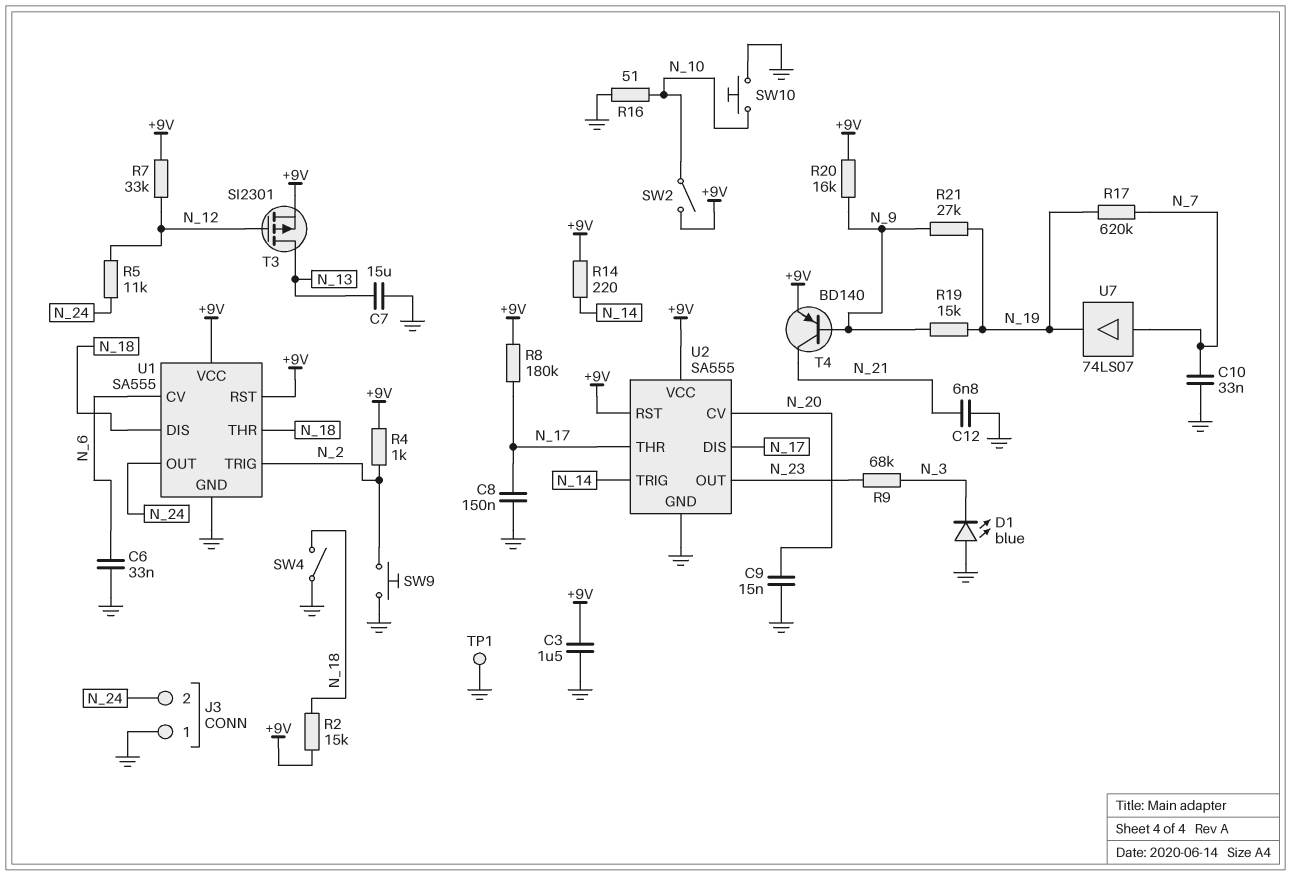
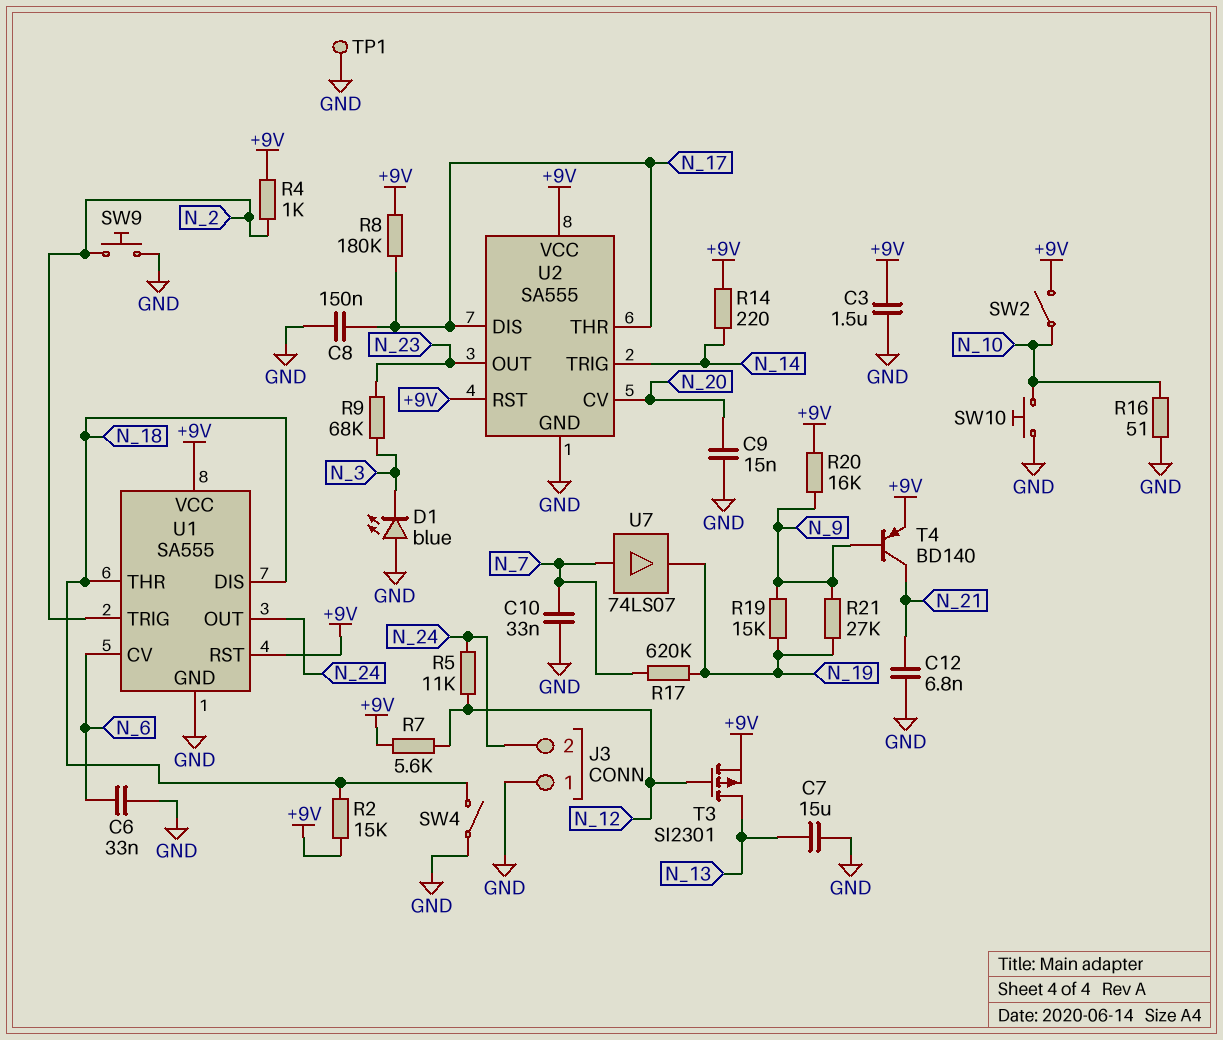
R7: 33k (+9V, N_12) -> 5.6k (+9V, N_12)

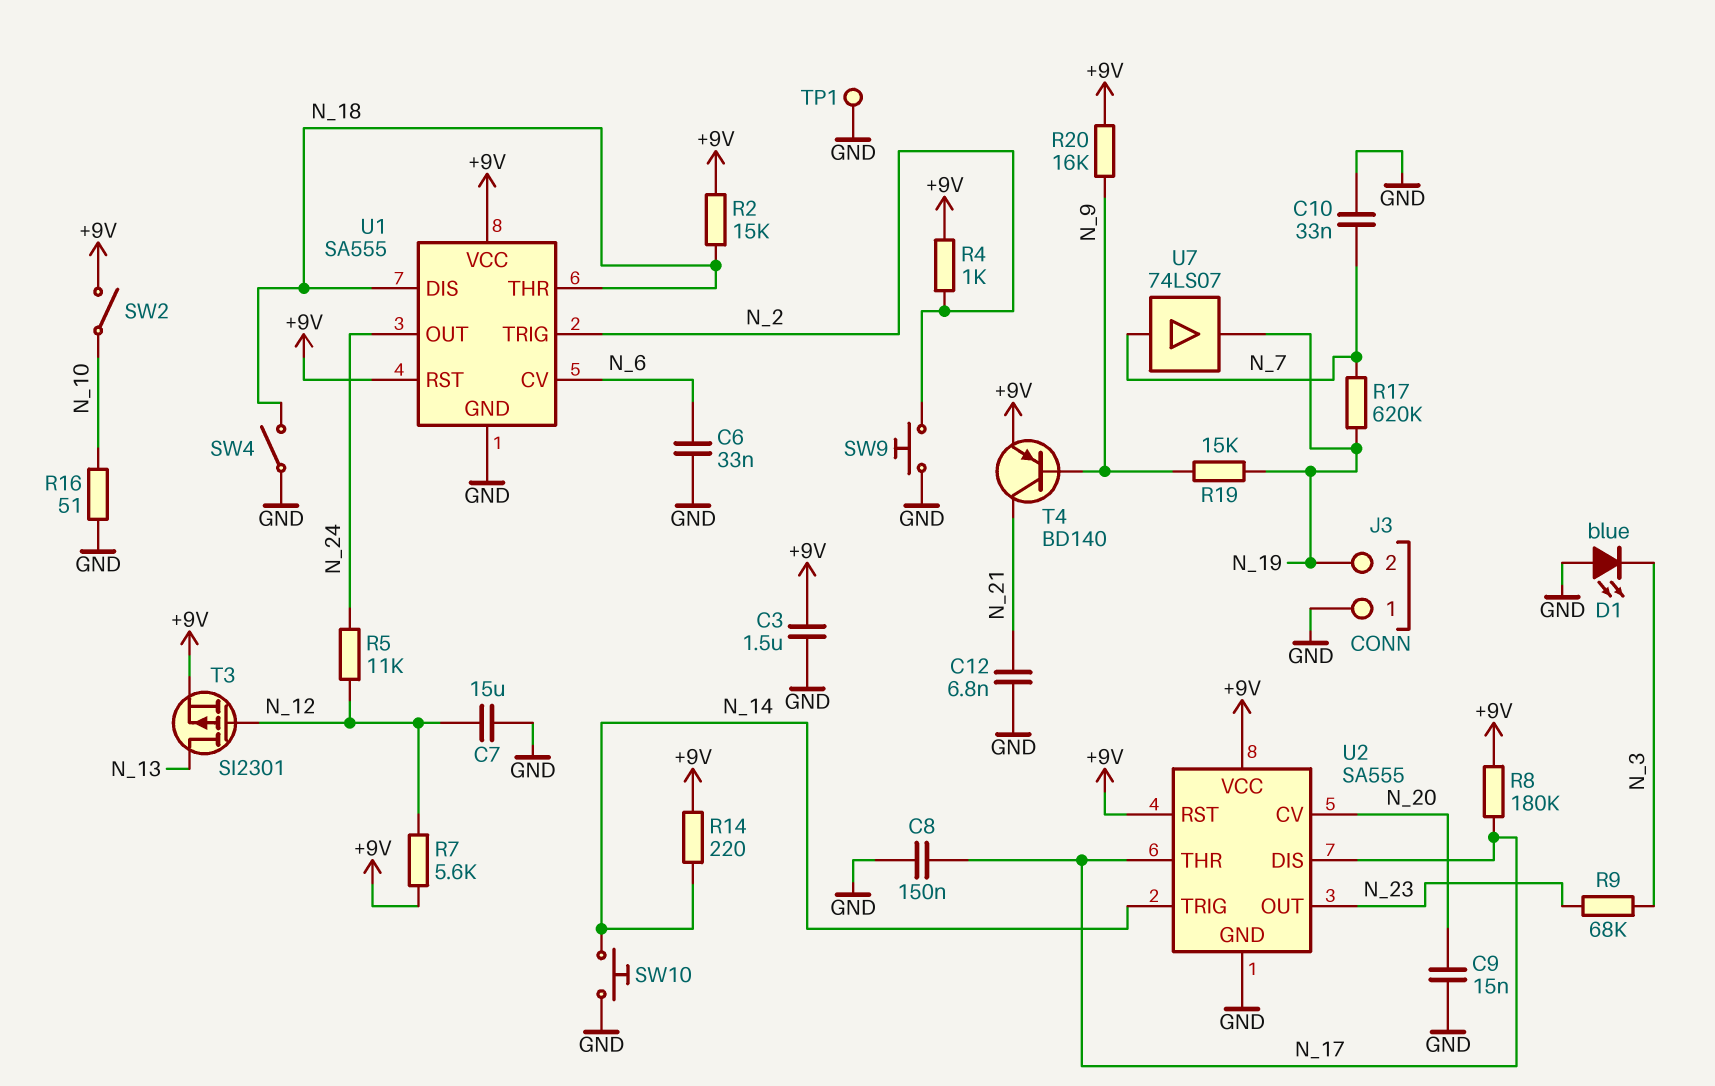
C7: 15uF (GND, N_13) -> 15uF (GND, N_12)
J3 pin 2: N_24 -> N_19
R21: 27k (N_9, N_19) -> none
SW10: button (GND, N_10) -> button (GND, N_14)

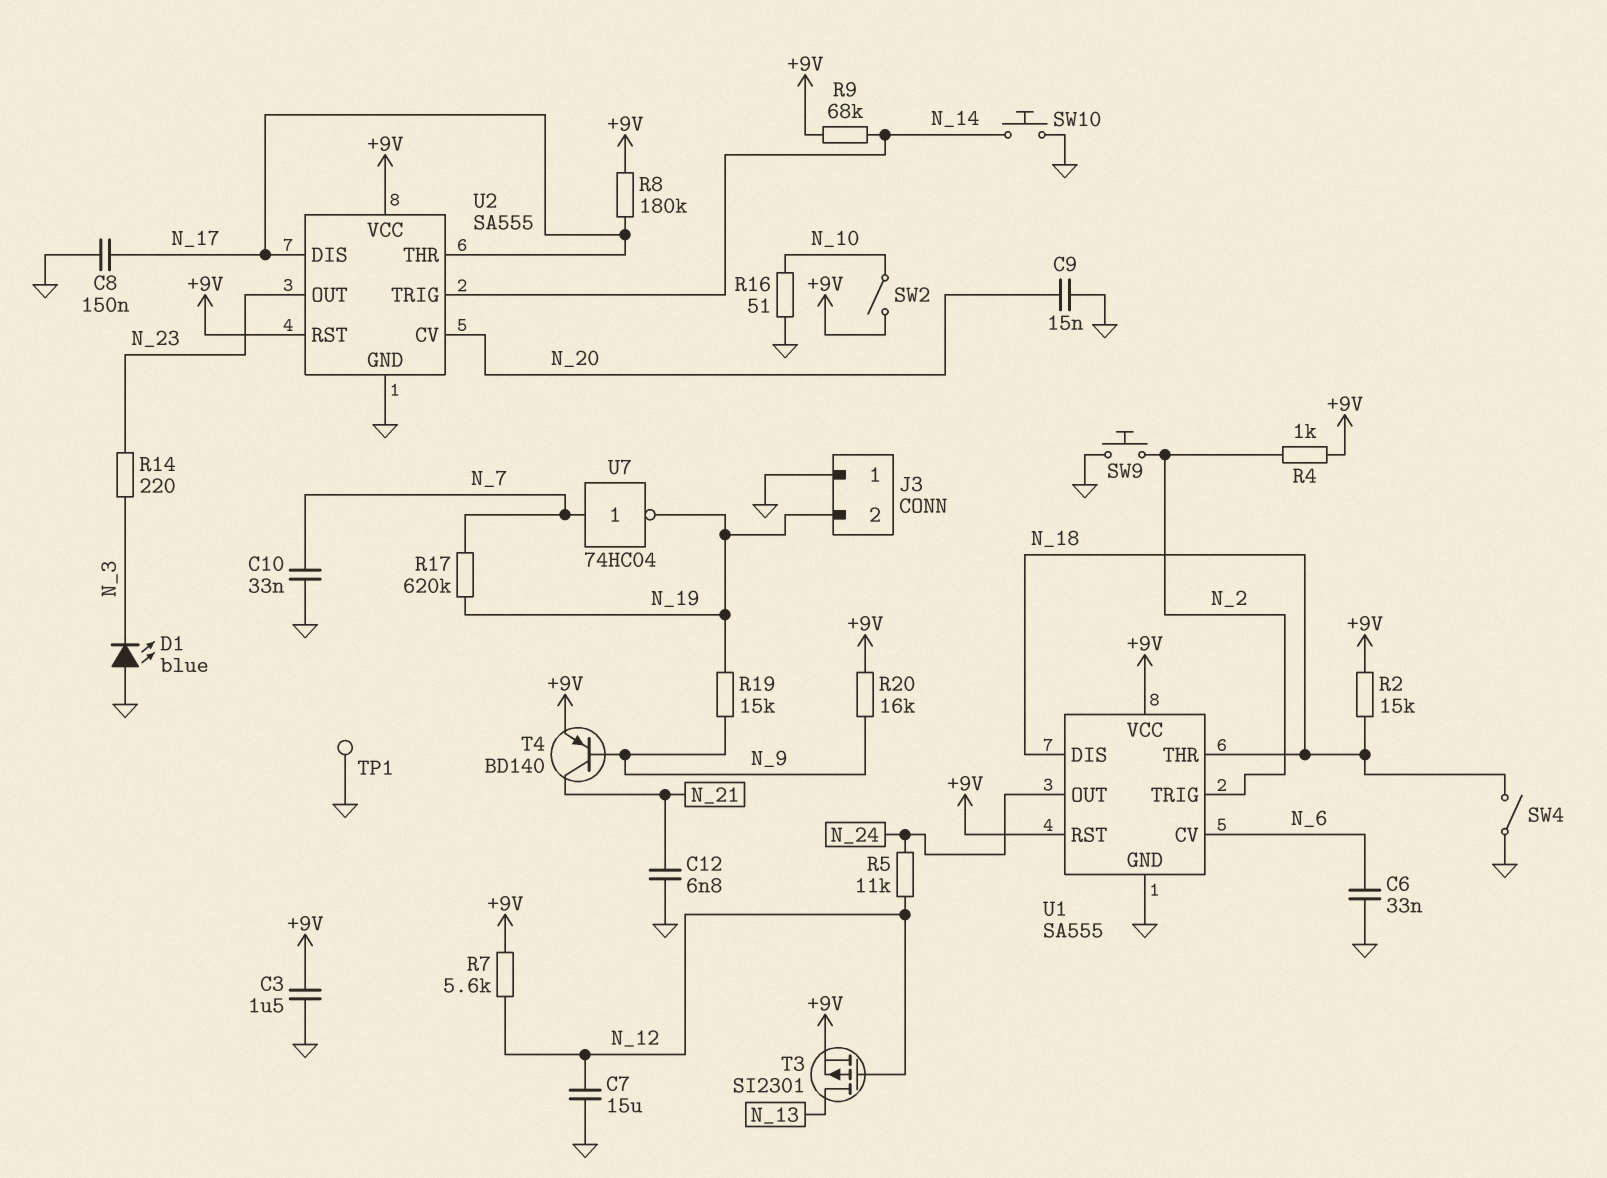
R9: 68k (N_3, N_23) -> 68k (+9V, N_14)
R14: 220 (+9V, N_14) -> 220 (N_3, N_23)
U7: buffer 74LS07 (in N_7, out N_19) -> NOT 74HC04 (in N_7, out N_19)

